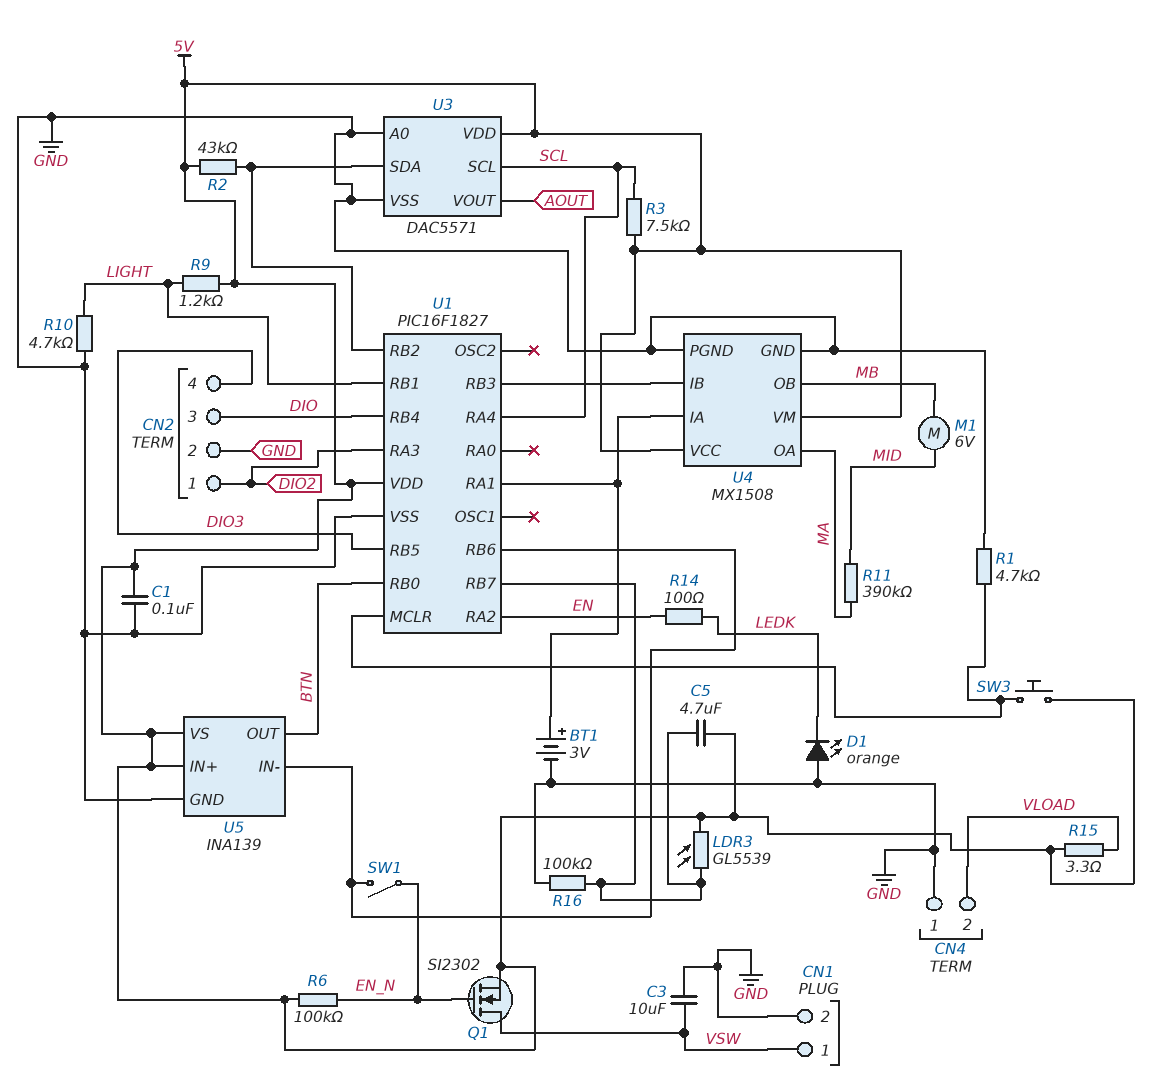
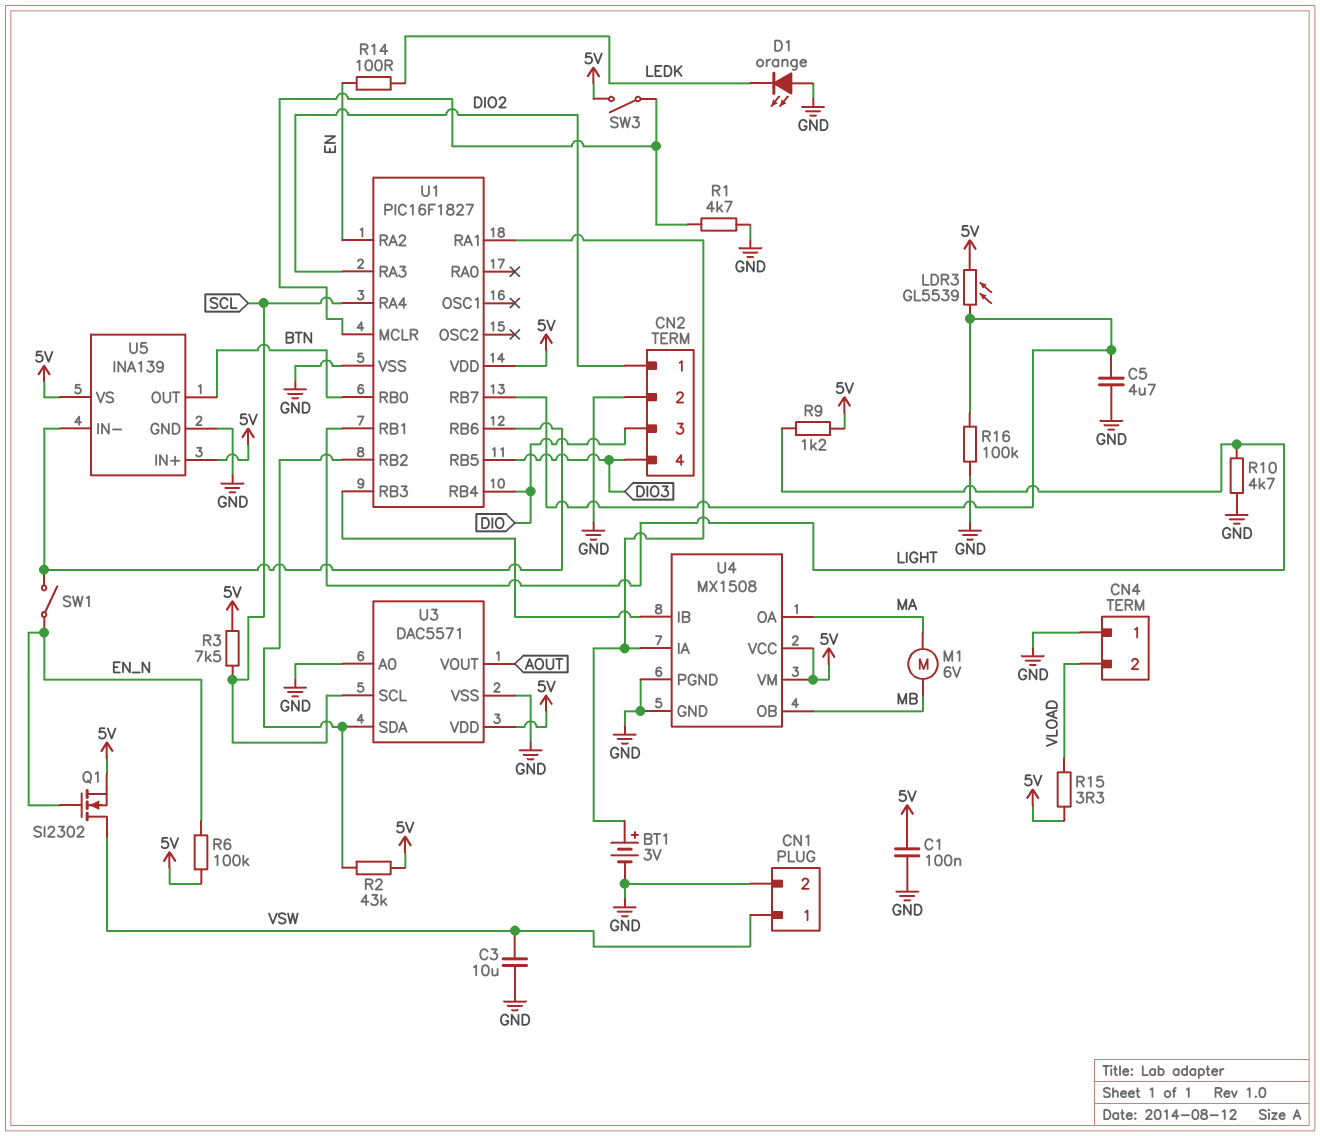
C5: 4.7uF (5V, U1/RB7) -> 4.7uF (GND, U1/RB7)
M1: motor 6V (MB, MID) -> motor 6V (MA, MB)
R11: 390k (MA, MID) -> none
SW3: button (5V, U1/MCLR) -> switch (5V, U1/MCLR)

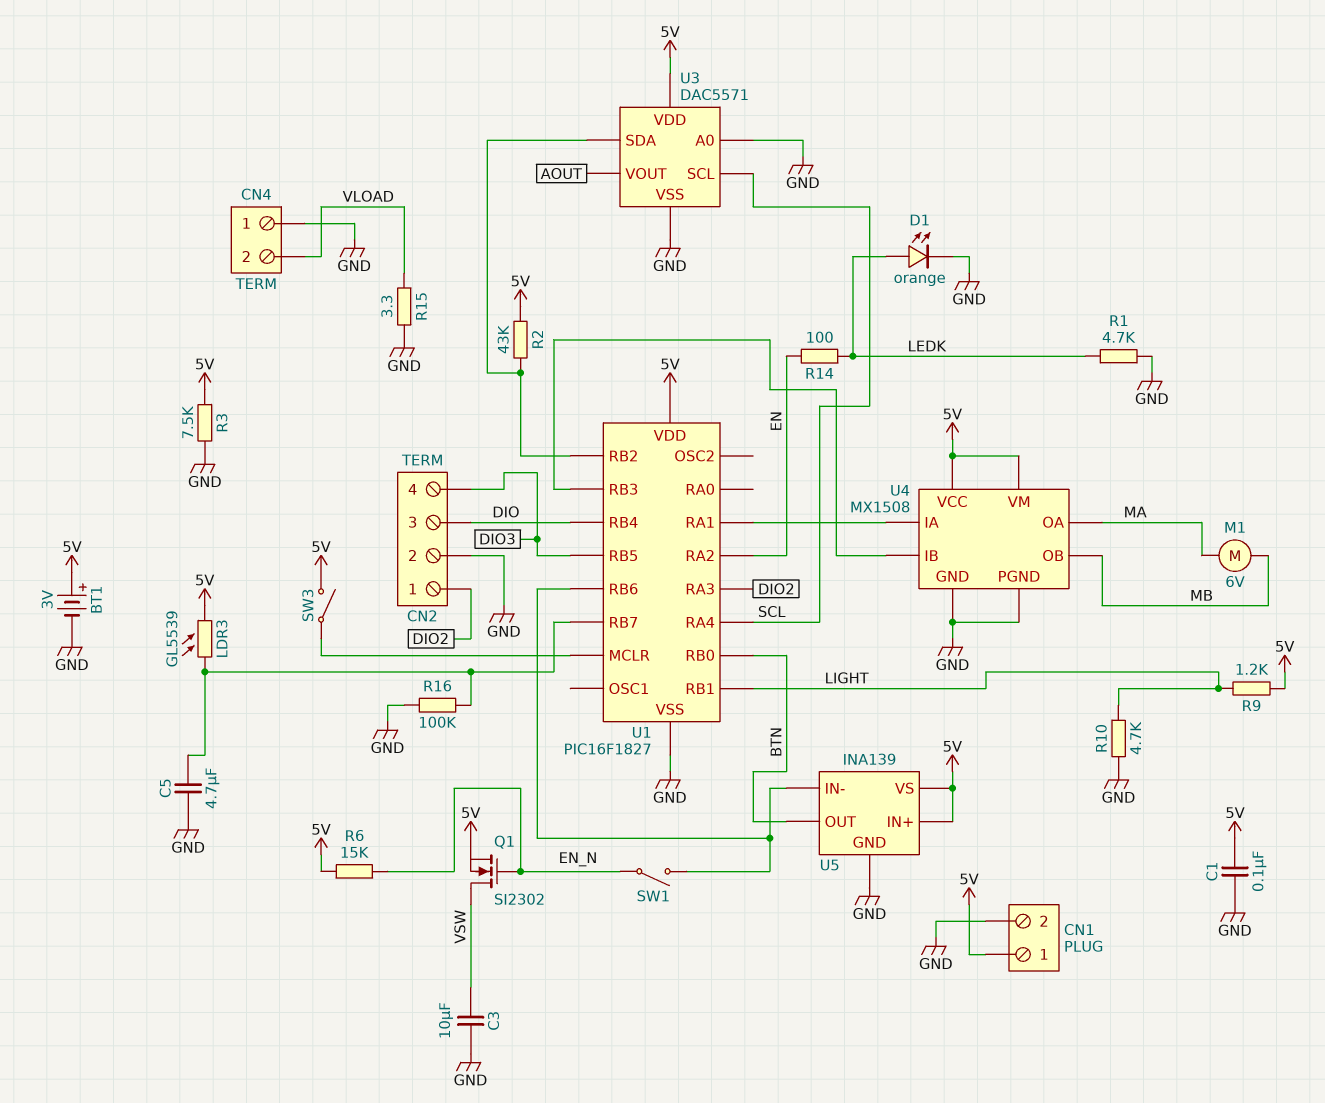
BT1: 3V (plus U1/RA1, minus GND) -> 3V (plus 5V, minus GND)
CN1 pin 1: VSW -> 5V
D1: LED orange (A GND, K LEDK) -> LED orange (A LEDK, K GND)
R1: 4.7k (GND, U1/MCLR) -> 4.7k (GND, LEDK)
R3: 7.5k (5V, SCL) -> 7.5k (5V, GND)
R6: 100k (5V, EN_N) -> 15k (5V, EN_N)
R15: 3.3 (5V, VLOAD) -> 3.3 (GND, VLOAD)

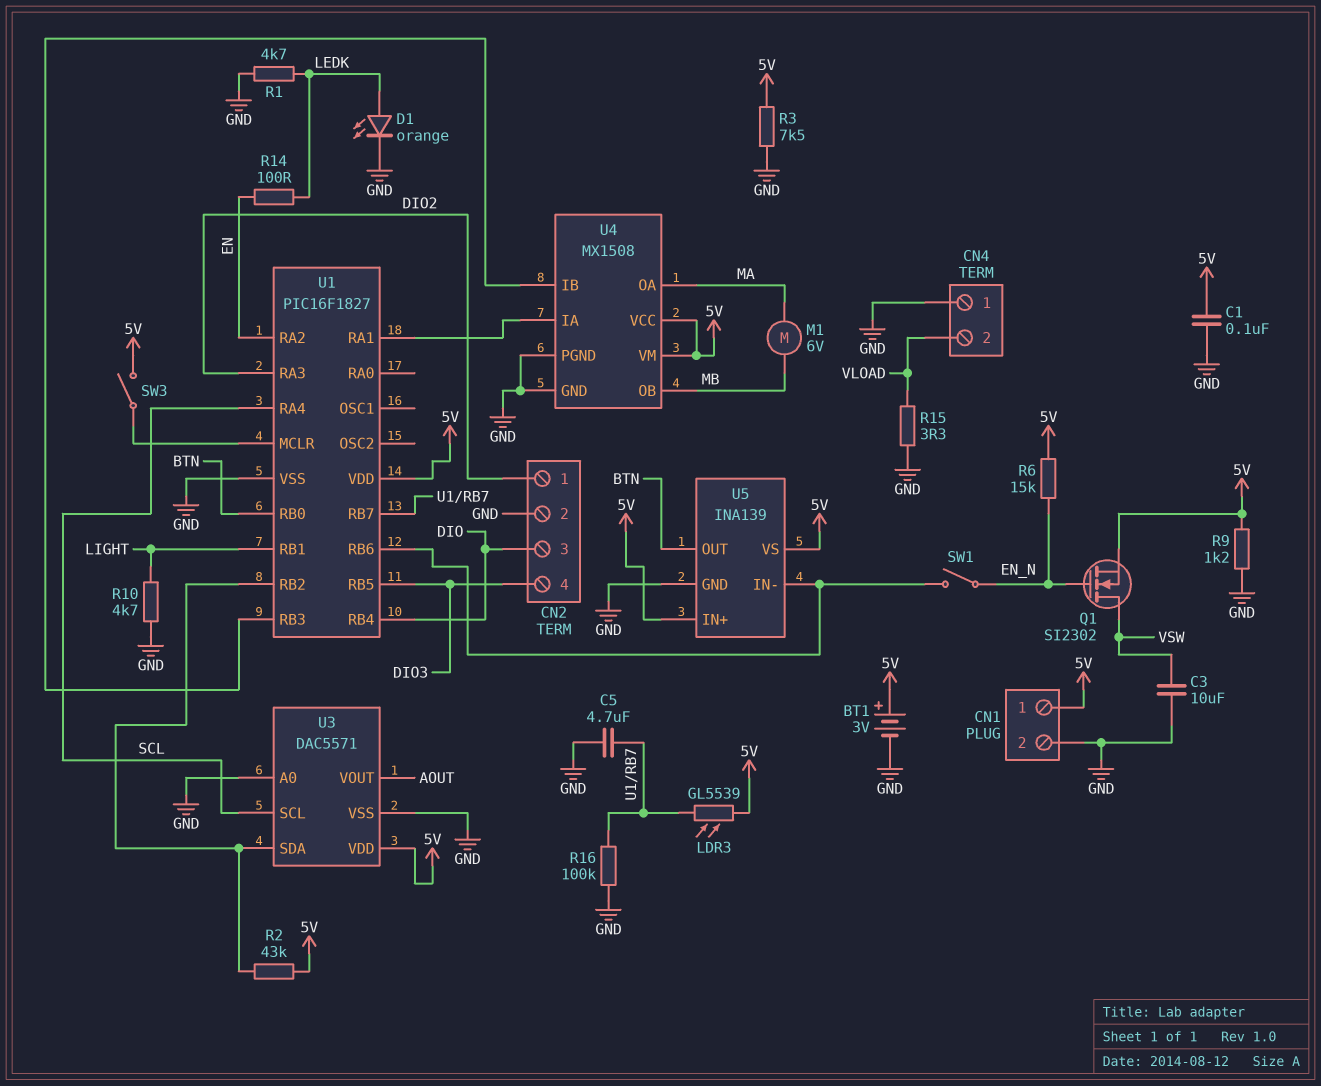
R9: 1.2k (5V, LIGHT) -> 1.2k (5V, GND)

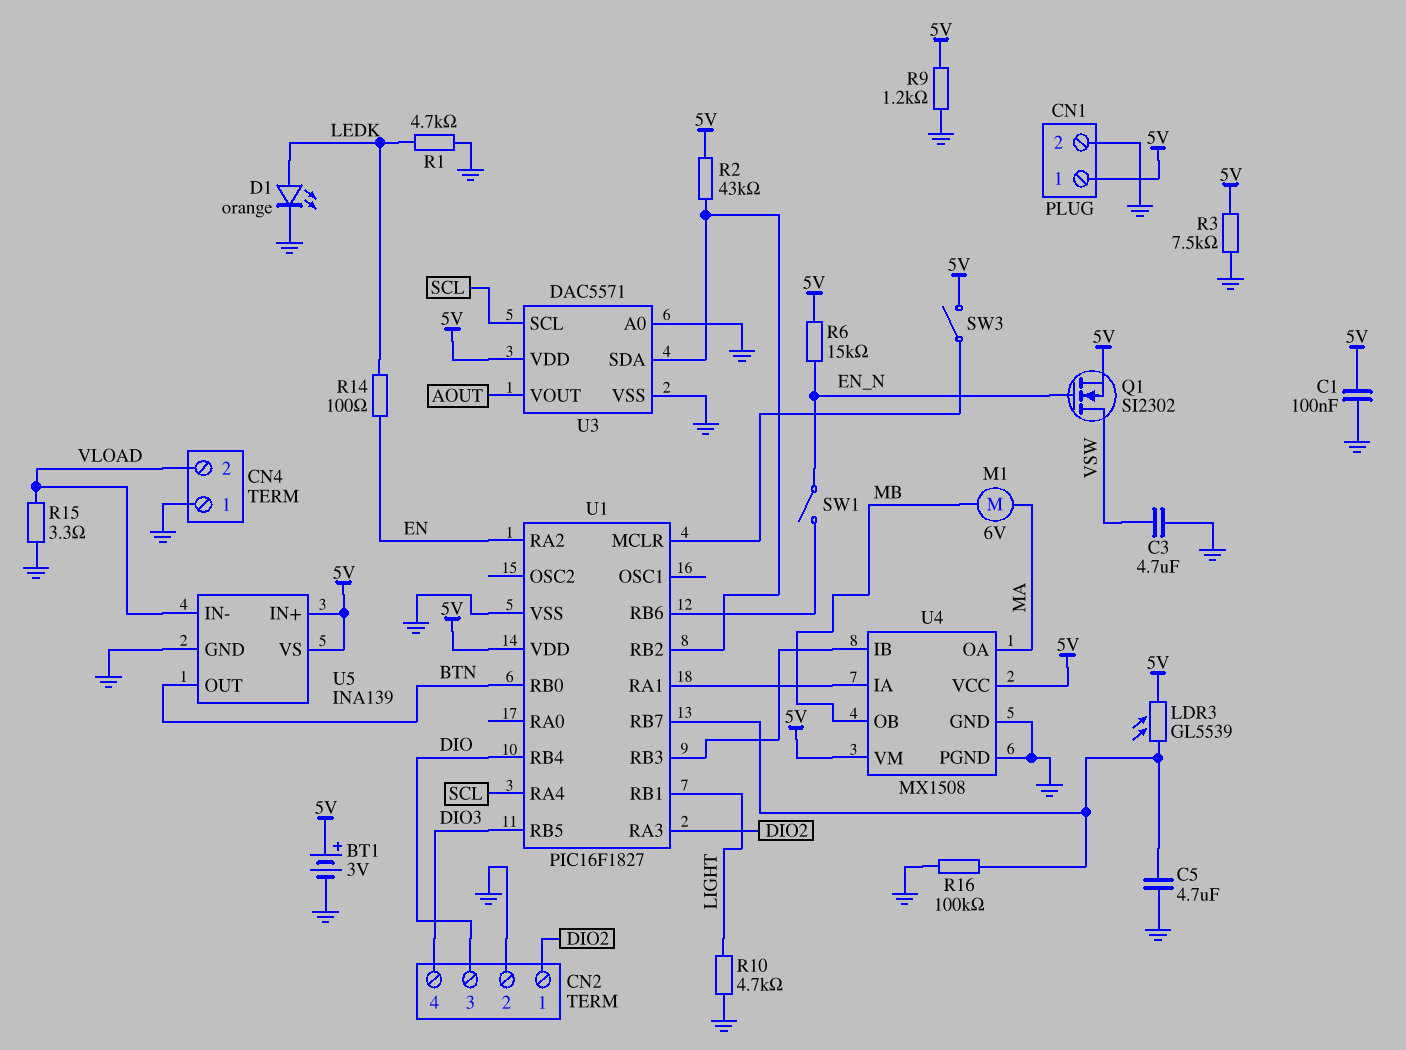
C3: 10uF (GND, VSW) -> 4.7uF (GND, VSW)
U5 pin IN-: U1/RB6 -> VLOAD

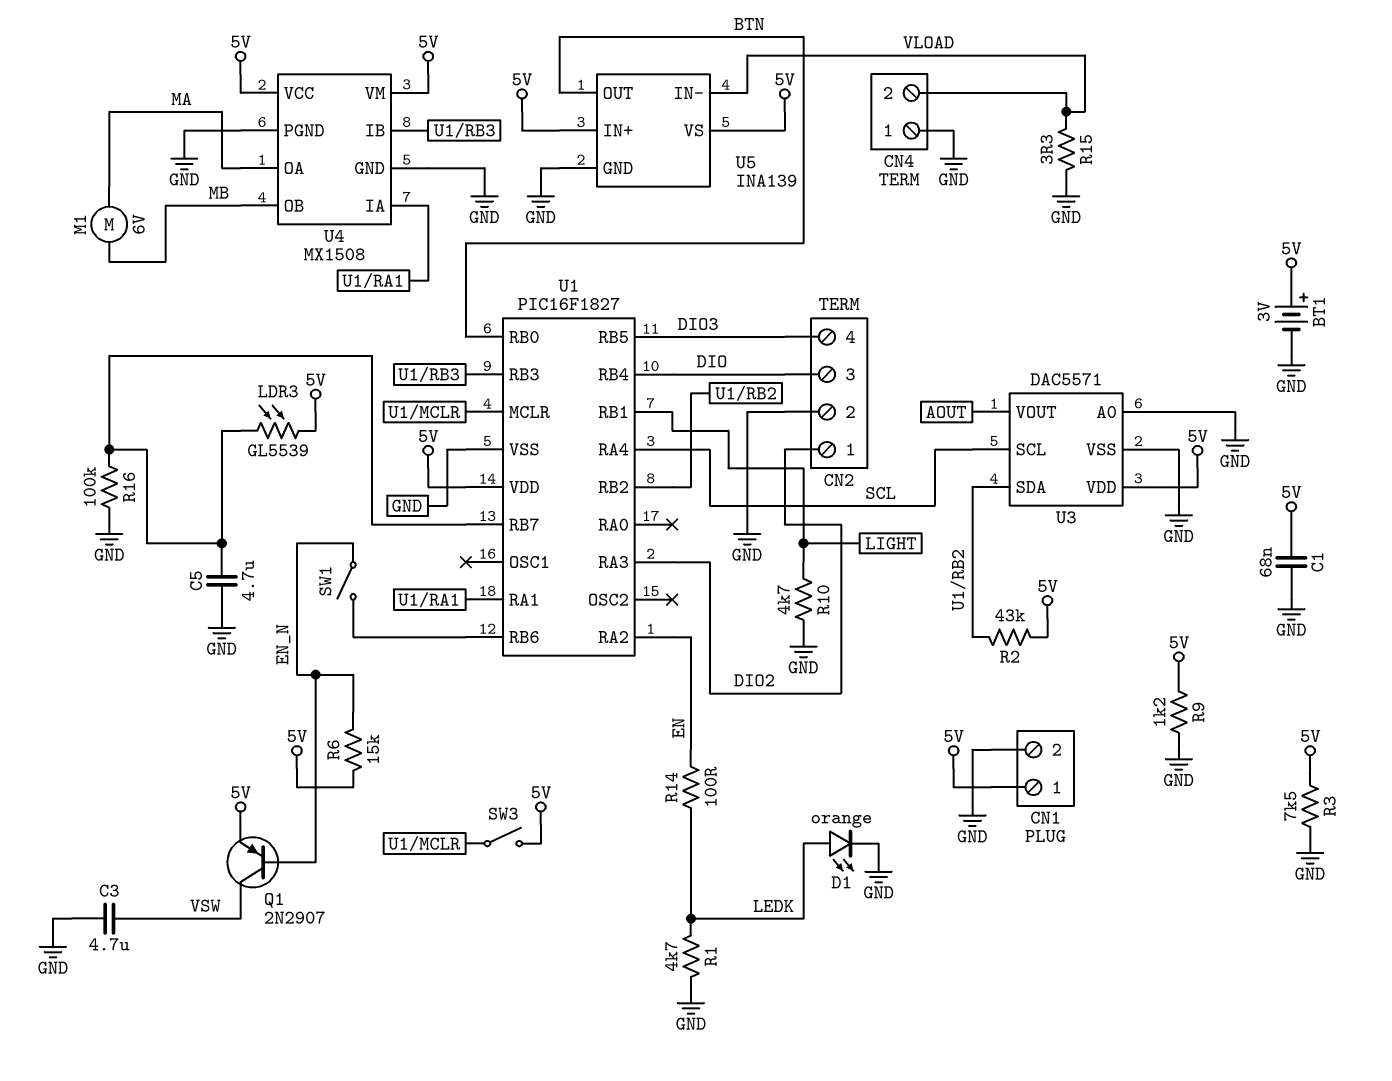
C1: 100nF (5V, GND) -> 68nF (5V, GND)
Q1: NMOS SI2302 (G EN_N, D VSW, S 5V) -> PNP 2N2907 (B EN_N, C VSW, E 5V)

